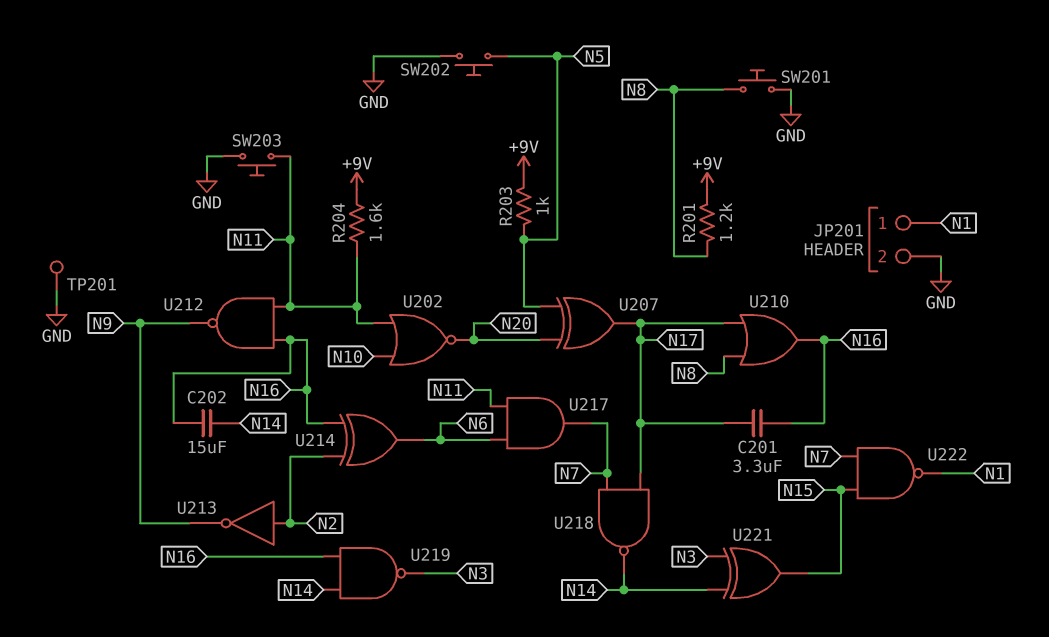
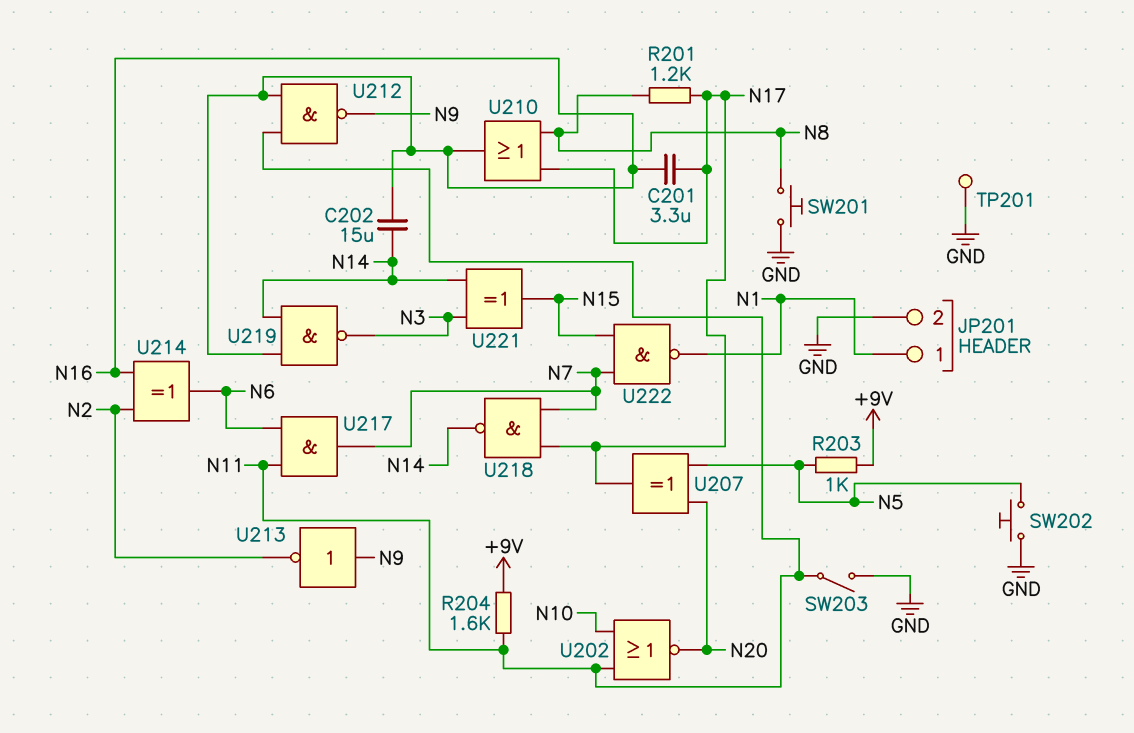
R201: 1.2k (+9V, N8) -> 1.2k (N8, N17)
SW203: button (GND, N11) -> switch (GND, N11)
U213: NOT (in N2, out N9) -> NOT (in N9, out N2)

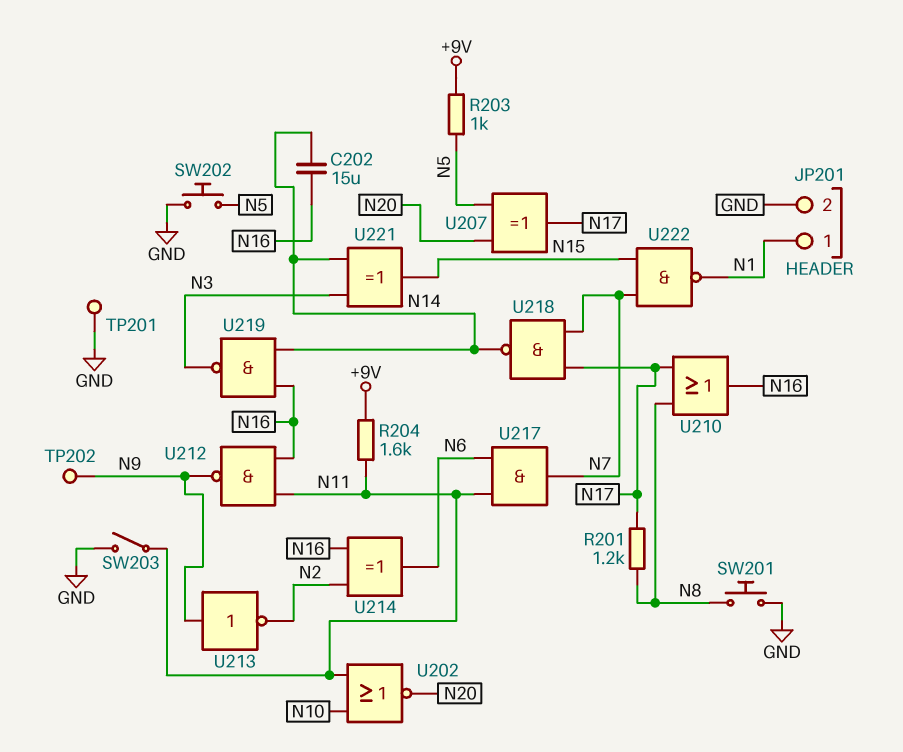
C201: 3.3uF (N16, N17) -> none
TP202: none -> test point (N9)

